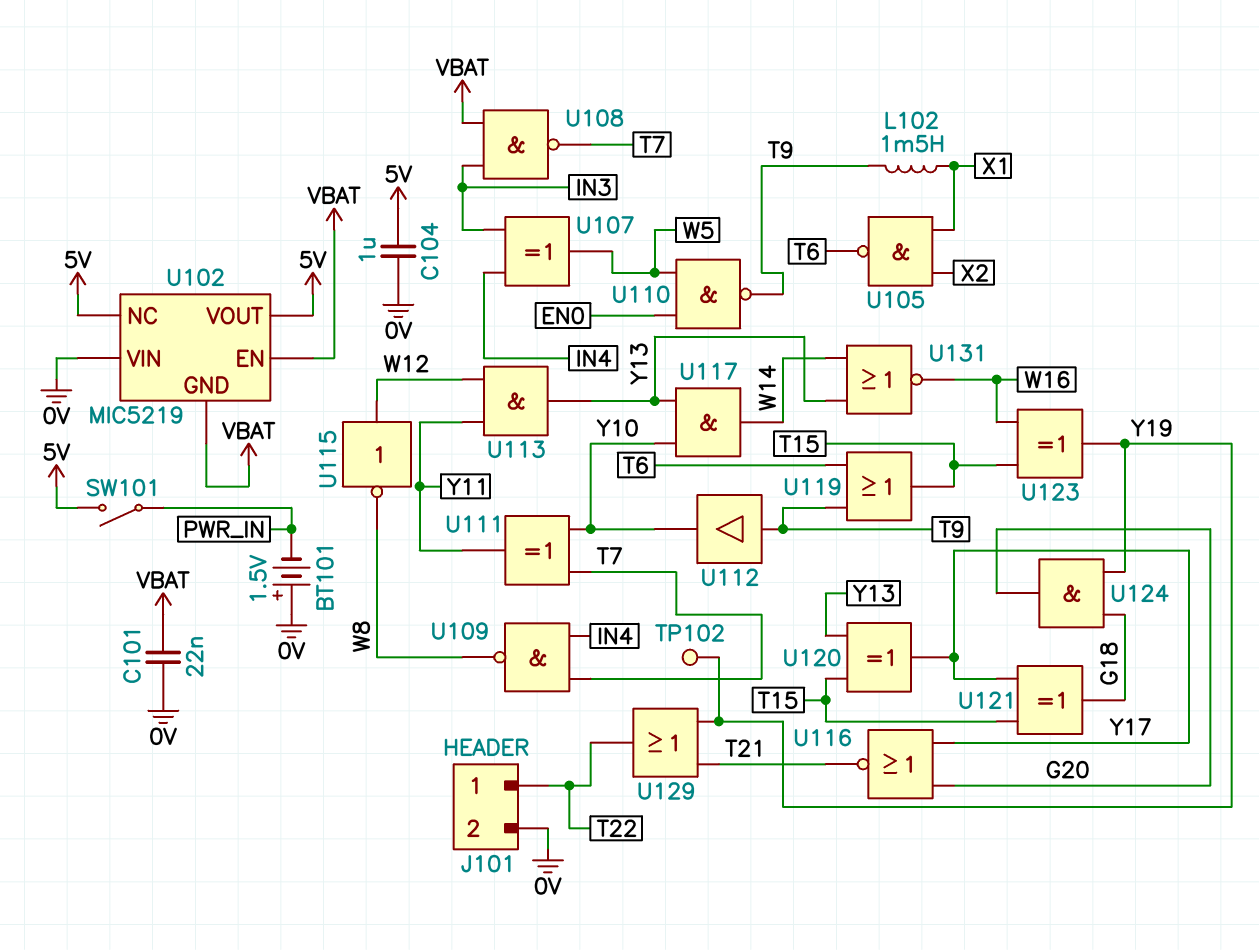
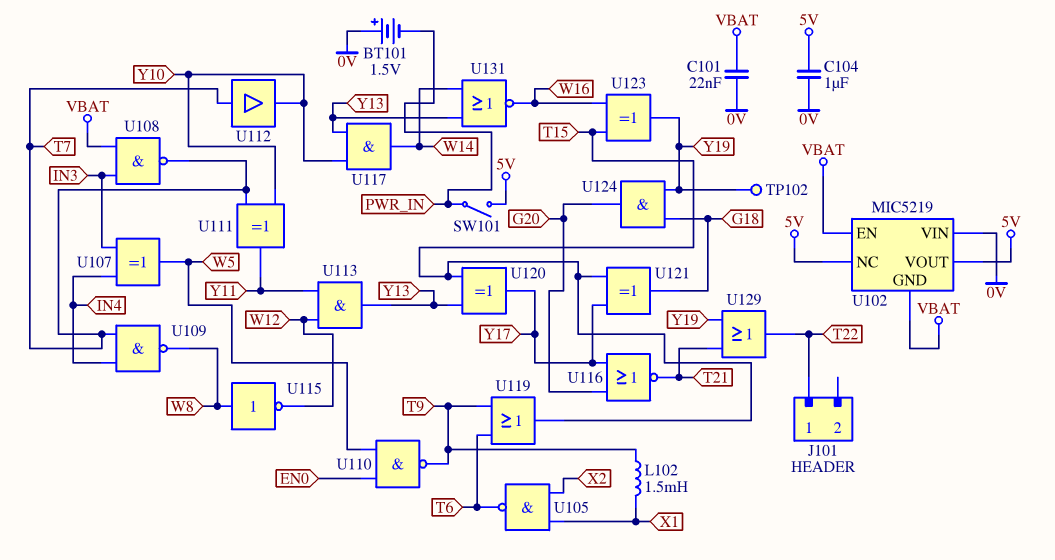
J101 pin 2: 0V -> none
U112: buffer (in T9, out Y10) -> buffer (in T7, out Y10)
U115: NOT (in W12, out W8) -> NOT (in W8, out W12)

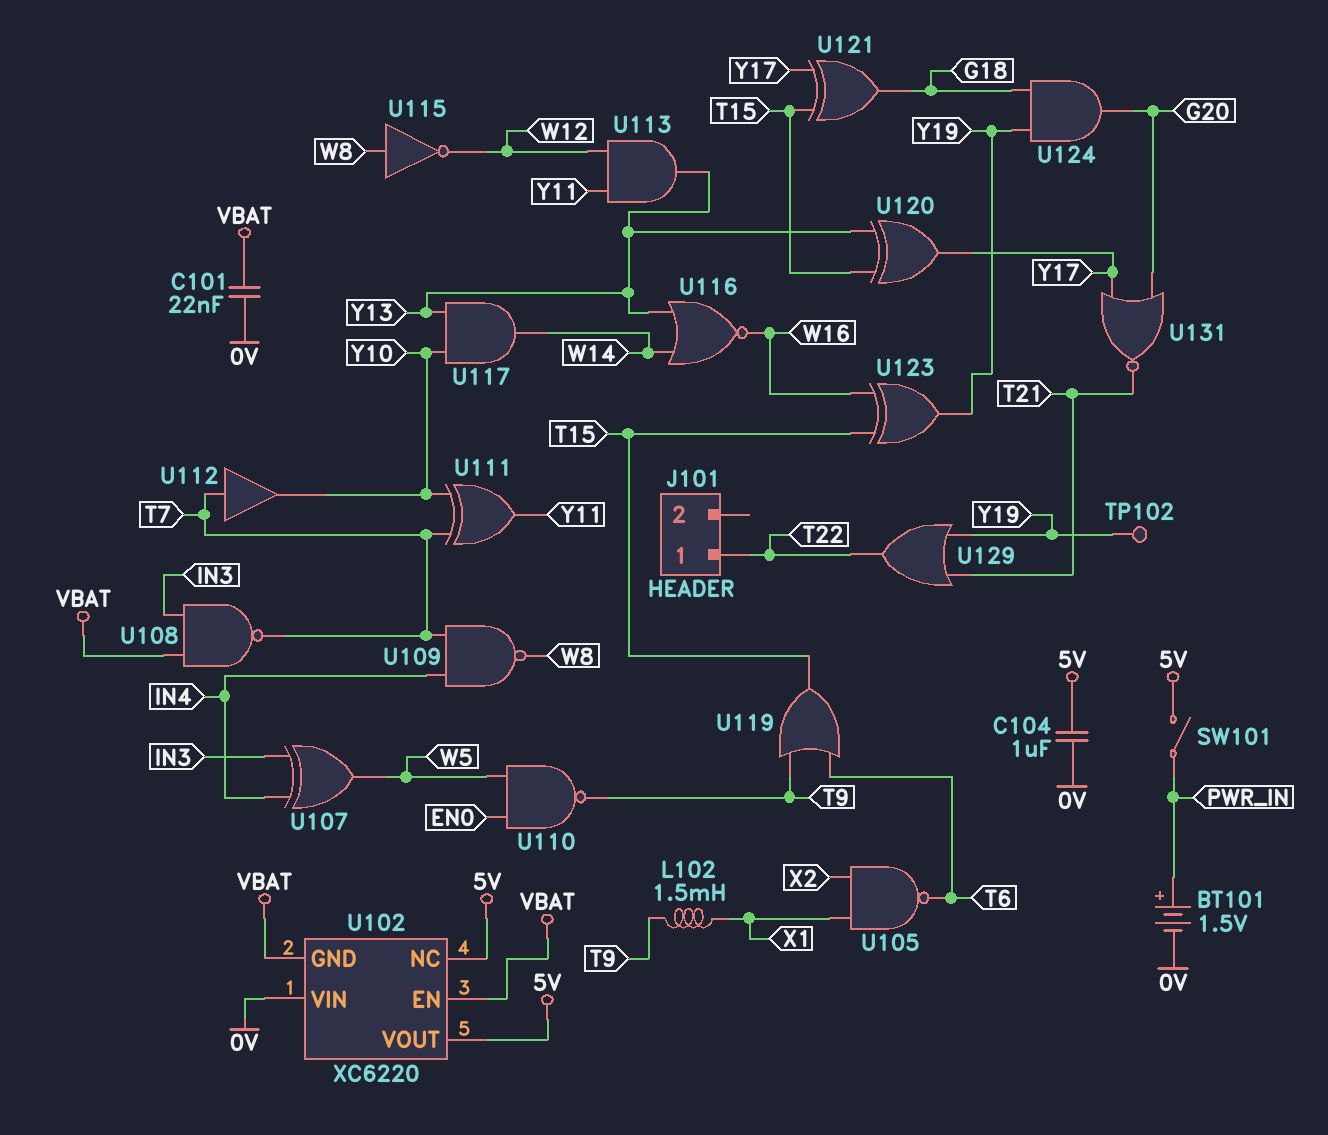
BT101: 1.5V (plus 0V, minus PWR_IN) -> 1.5V (plus PWR_IN, minus 0V)
U102: MIC5219 -> XC6220
U116: NOR (in G20, in Y17, out T21) -> NOR (in W14, in Y13, out W16)
U131: NOR (in W14, in Y13, out W16) -> NOR (in G20, in Y17, out T21)

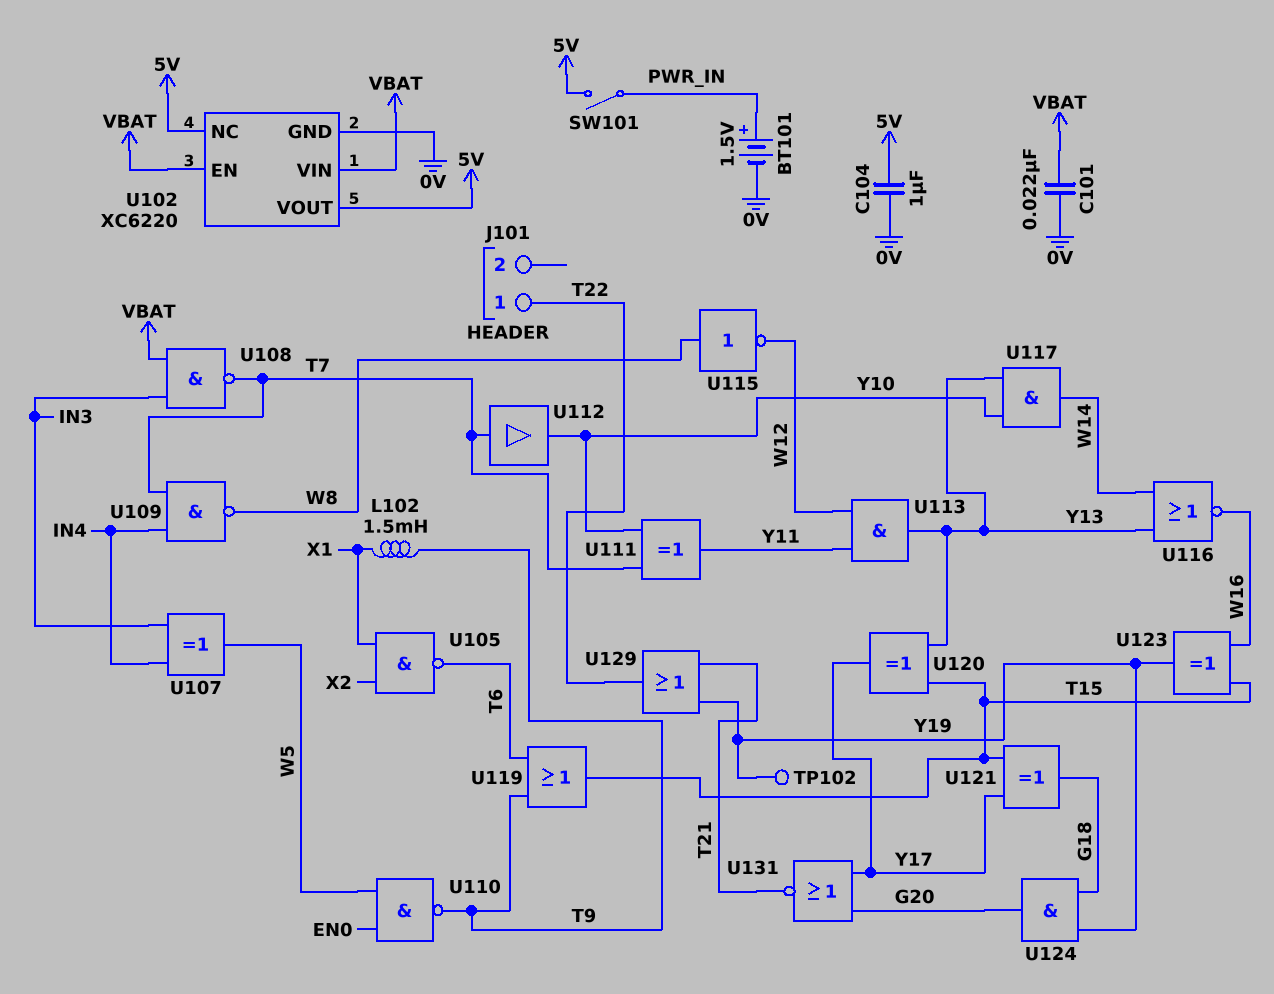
U102 pin GND: VBAT -> 0V
U102 pin VIN: 0V -> VBAT

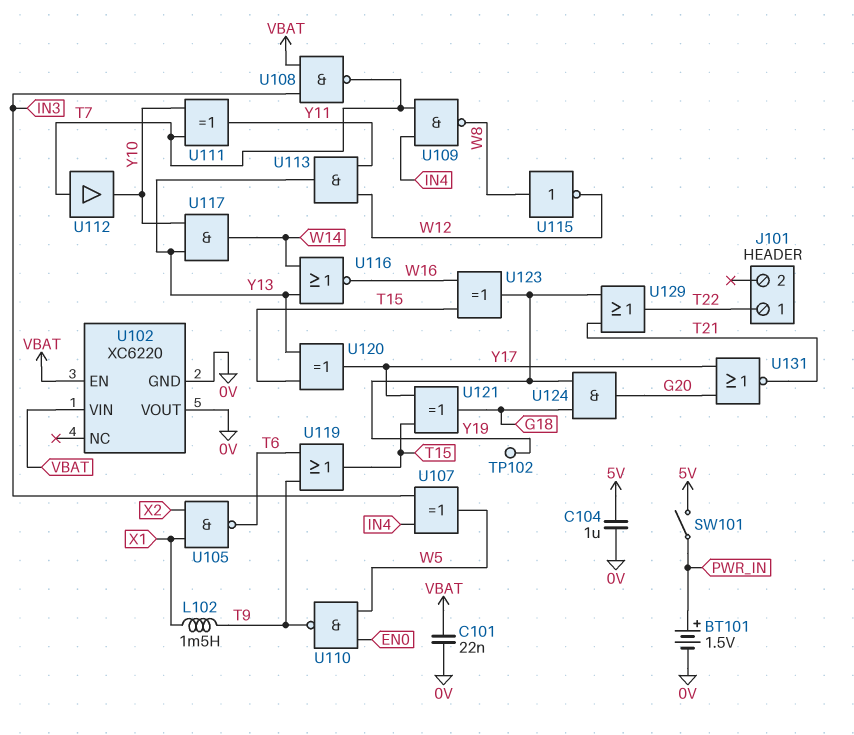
U102 pin NC: 5V -> none
U102 pin VOUT: 5V -> 0V

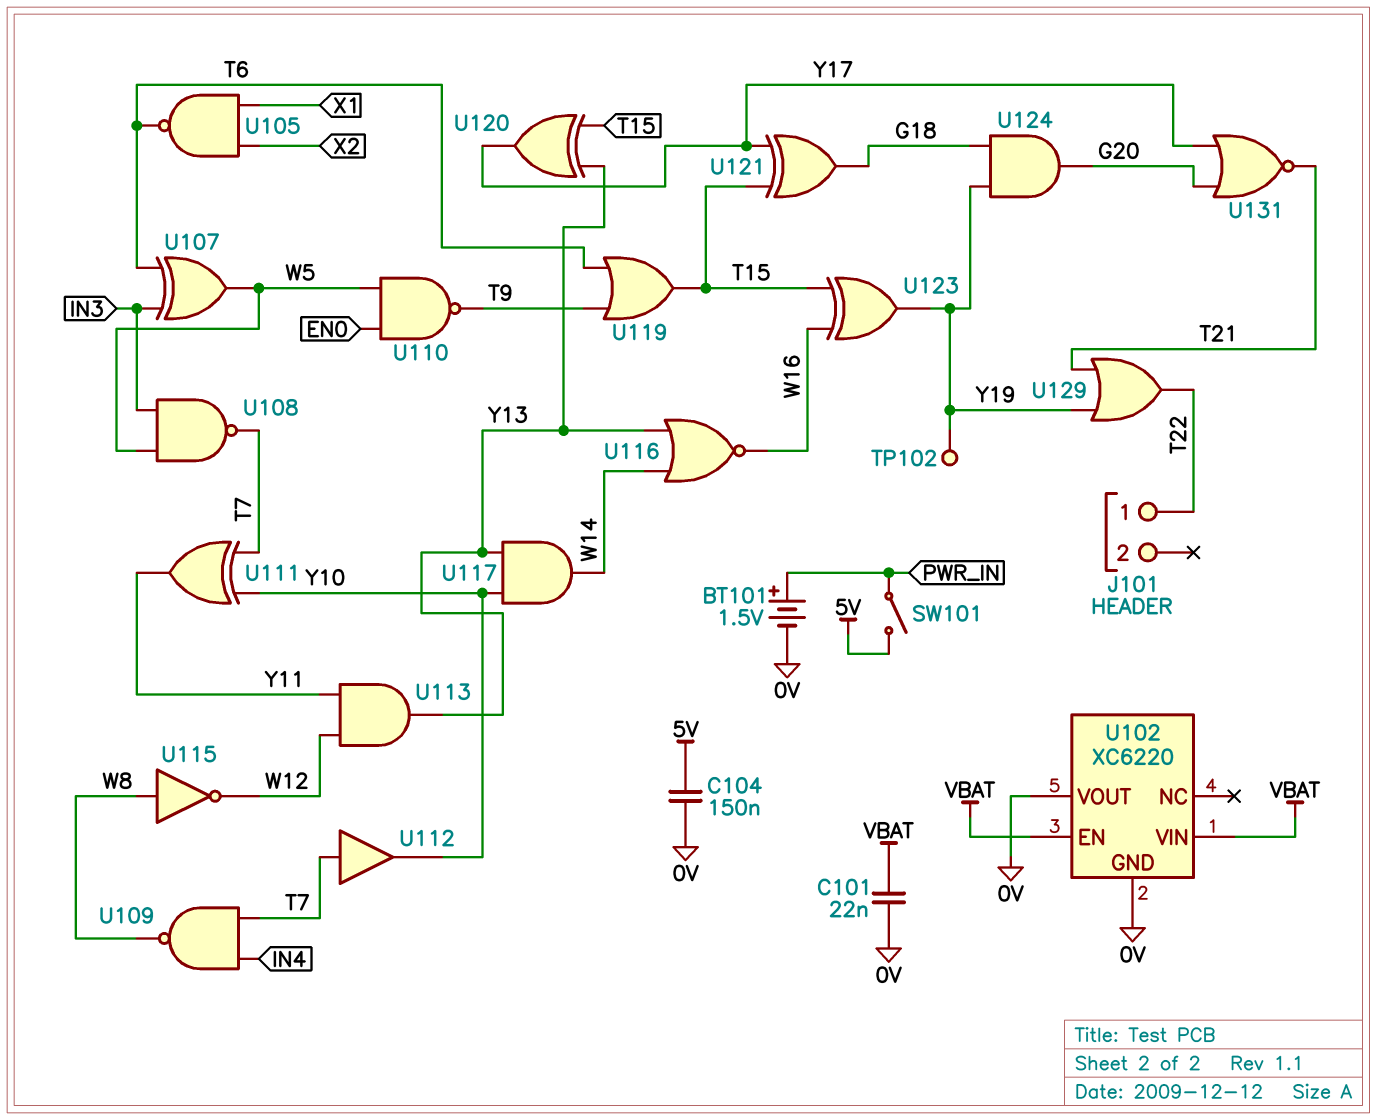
C104: 1uF (0V, 5V) -> 150nF (0V, 5V)
L102: 1.5mH (T9, X1) -> none
U107: XOR (in IN3, in IN4, out W5) -> XOR (in IN3, in T6, out W5)
U108: NAND (in IN3, in VBAT, out T7) -> NAND (in IN3, in W5, out T7)

